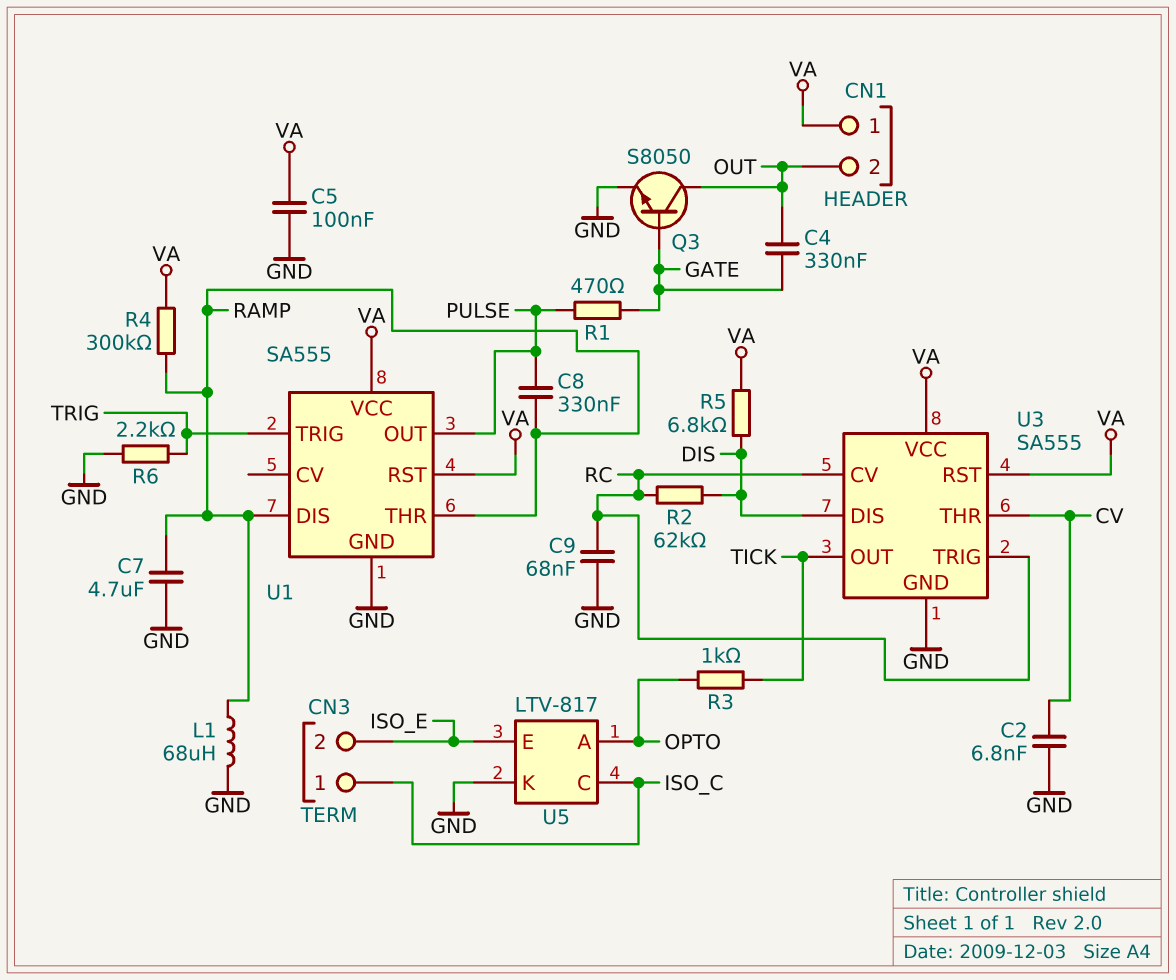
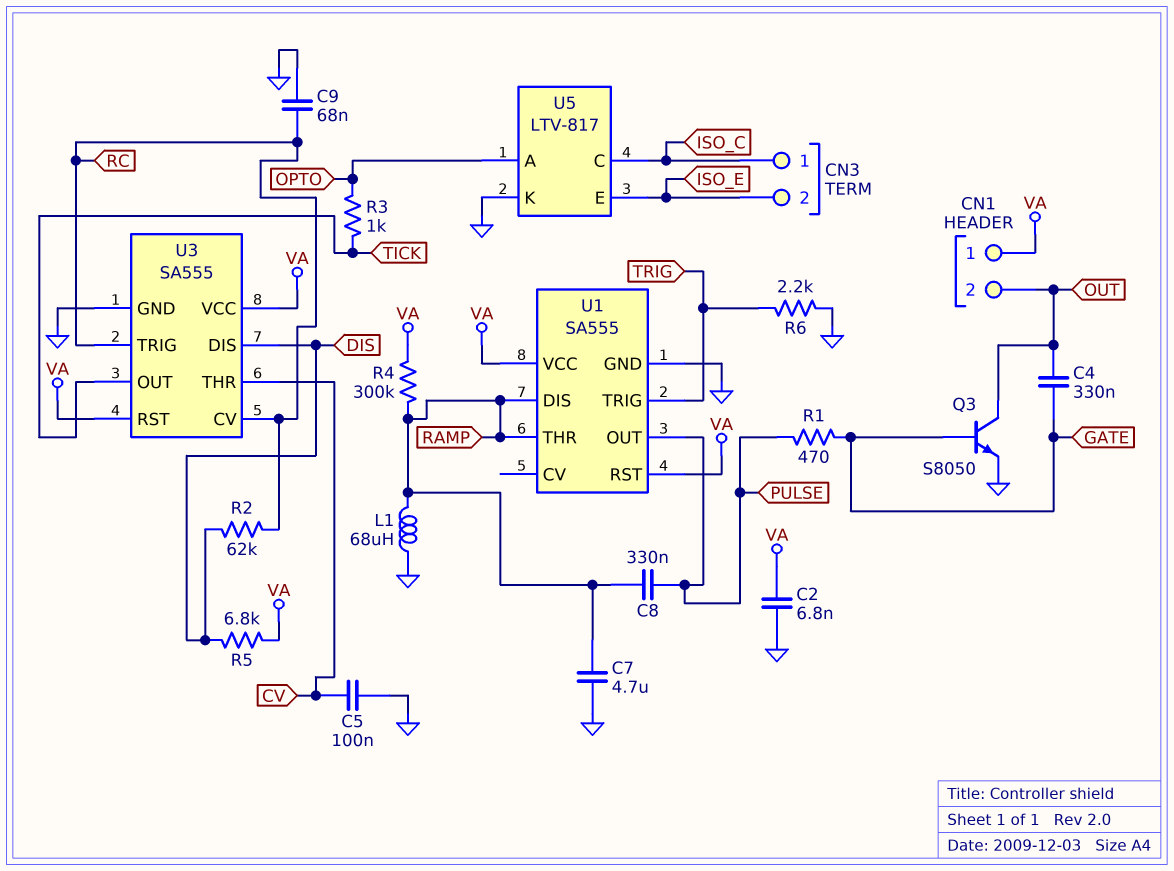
C2: 6.8nF (CV, GND) -> 6.8nF (GND, VA)
C5: 100nF (GND, VA) -> 100nF (CV, GND)

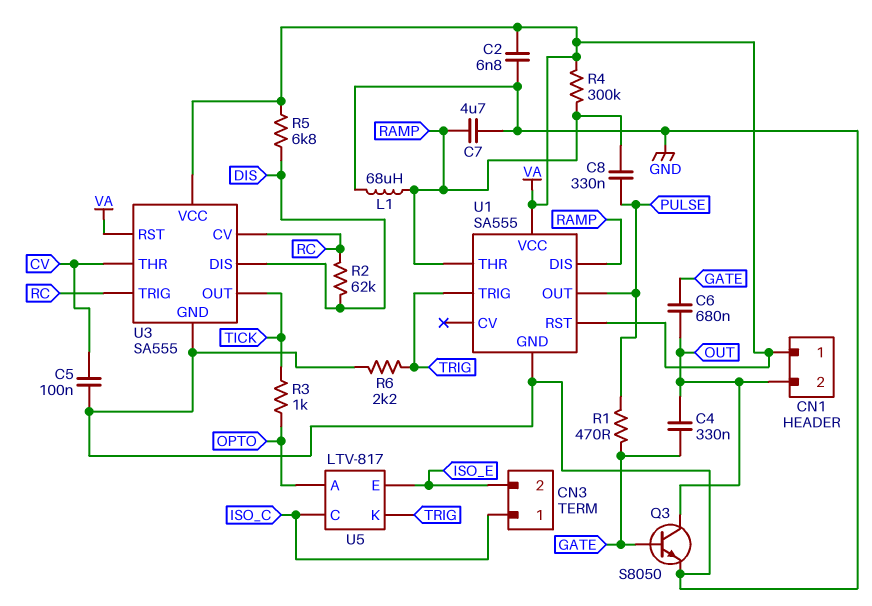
C6: none -> 680nF (GATE, OUT)
C9: 68nF (GND, RC) -> none
U5 pin K: GND -> TRIG

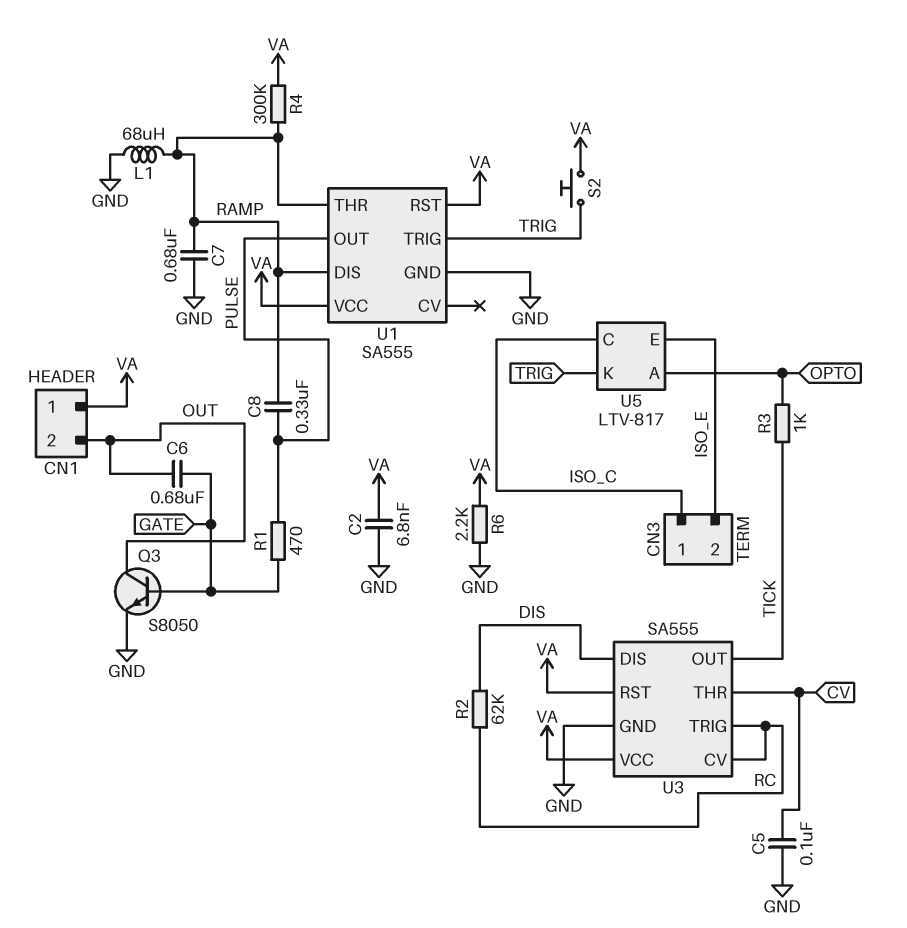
C4: 330nF (GATE, OUT) -> none
C7: 4.7uF (GND, RAMP) -> 680nF (GND, RAMP)
R5: 6.8k (DIS, VA) -> none
R6: 2.2k (GND, TRIG) -> 2.2k (GND, VA)
S2: none -> button (TRIG, VA)

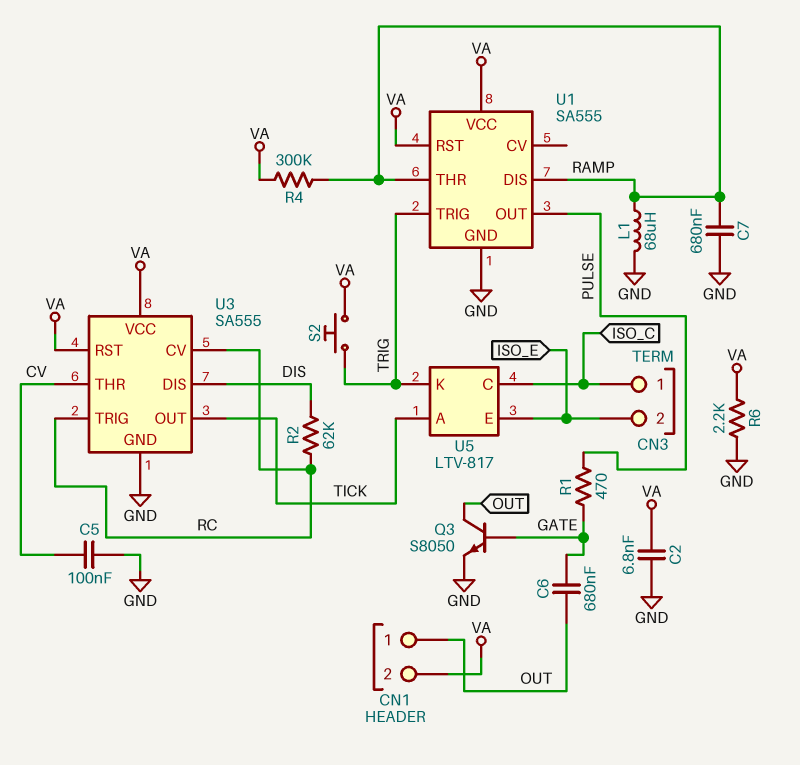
C8: 330nF (PULSE, RAMP) -> none
CN1 pin 1: VA -> OUT
CN1 pin 2: OUT -> VA
R3: 1k (OPTO, TICK) -> none
U5 pin A: OPTO -> TICK

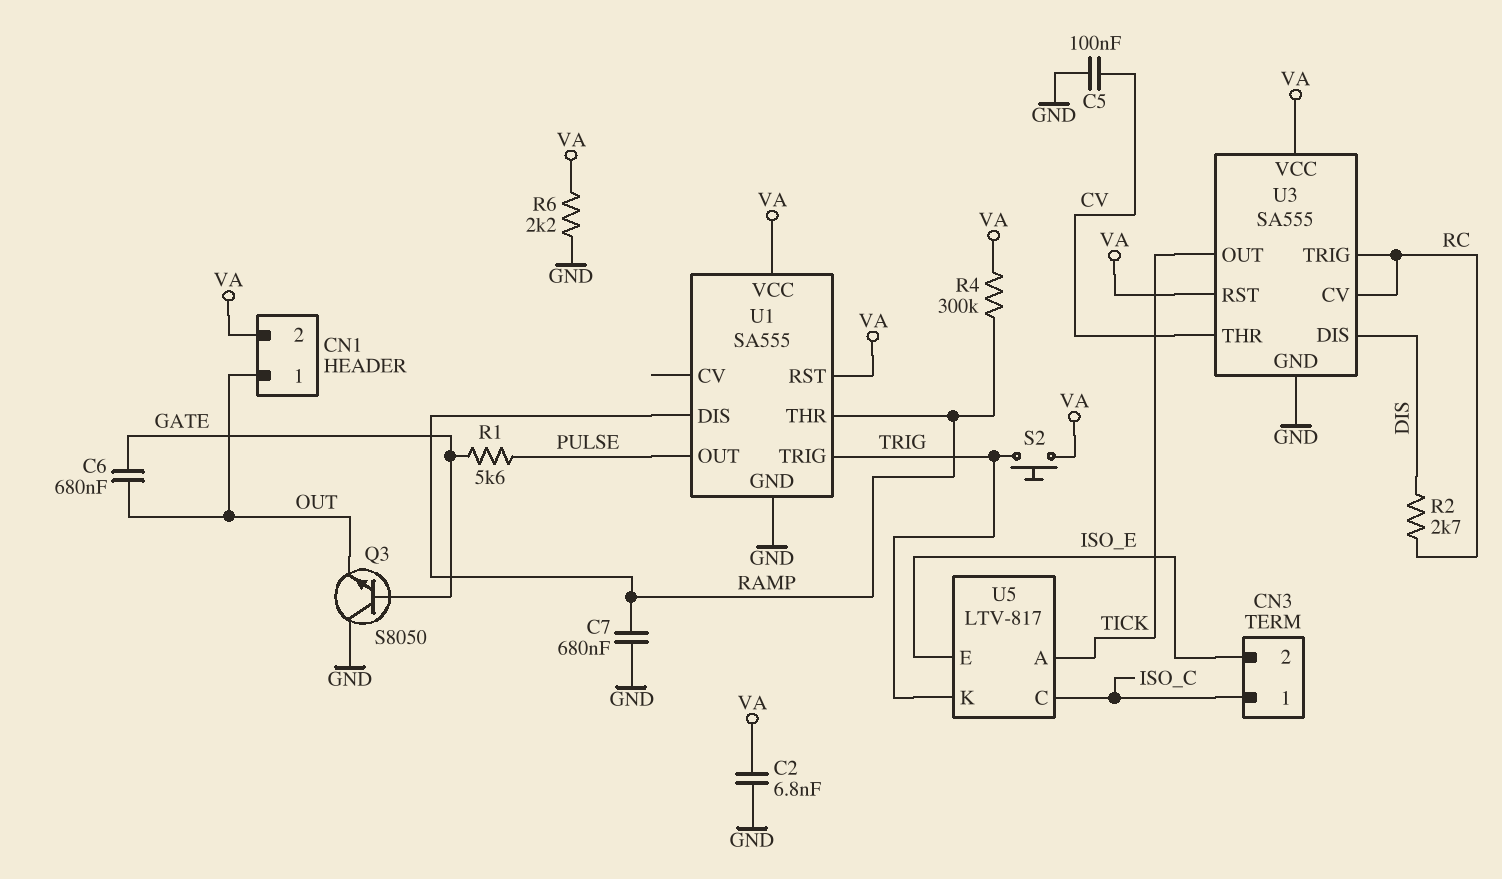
L1: 68uH (GND, RAMP) -> none
Q3: NPN S8050 (B GATE, C OUT, E GND) -> NPN S8050 (B GATE, C GND, E OUT)
R1: 470 (GATE, PULSE) -> 5.6k (GATE, PULSE)
R2: 62k (DIS, RC) -> 2.7k (DIS, RC)

